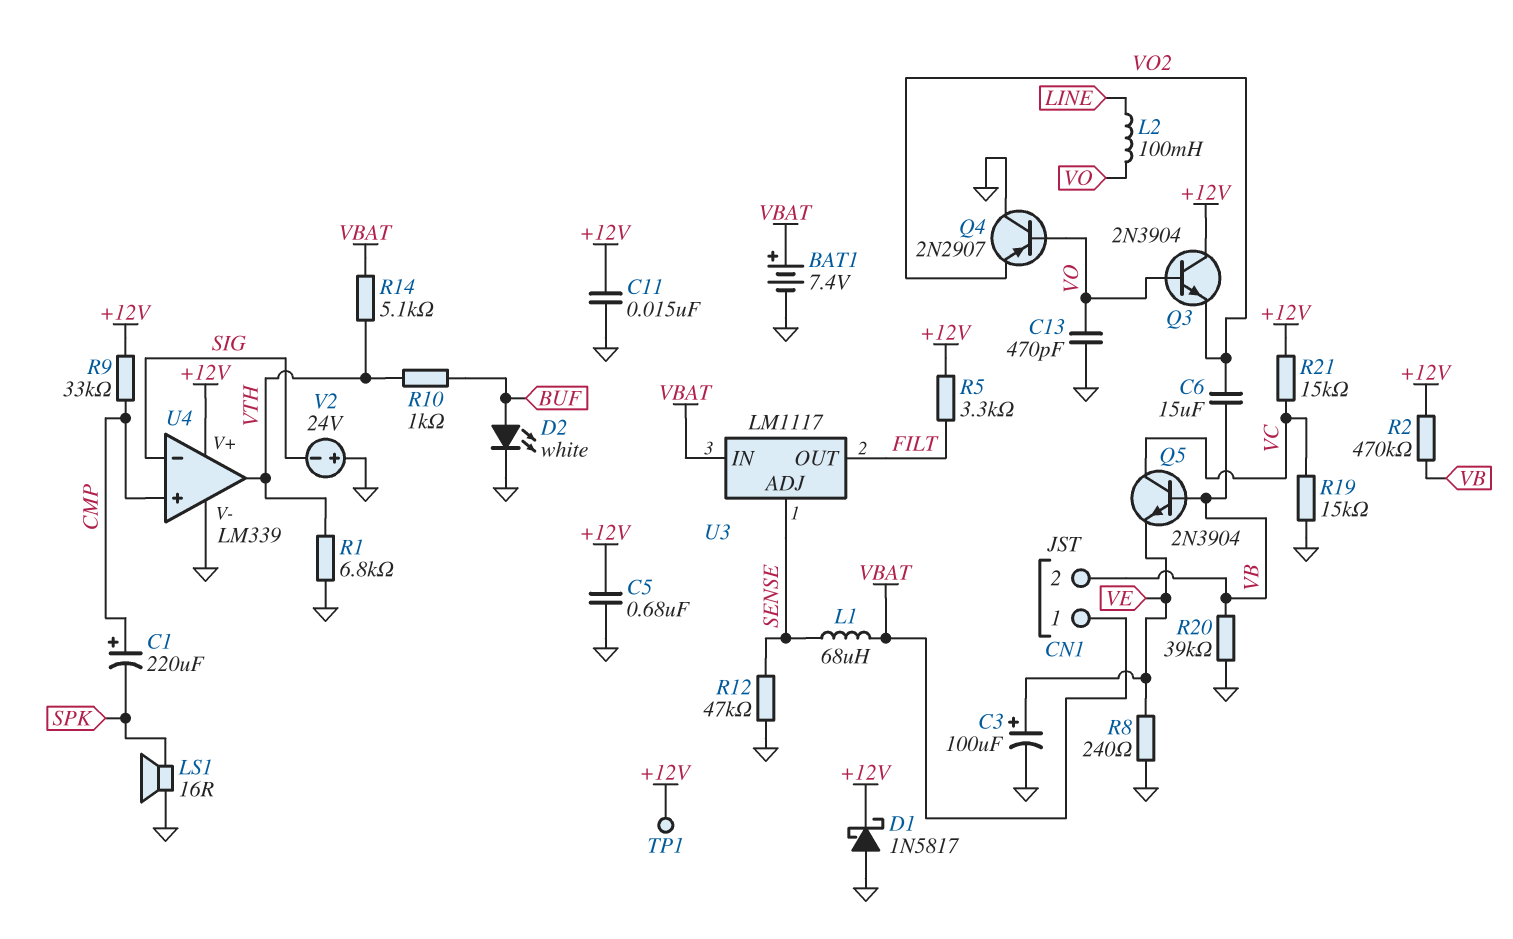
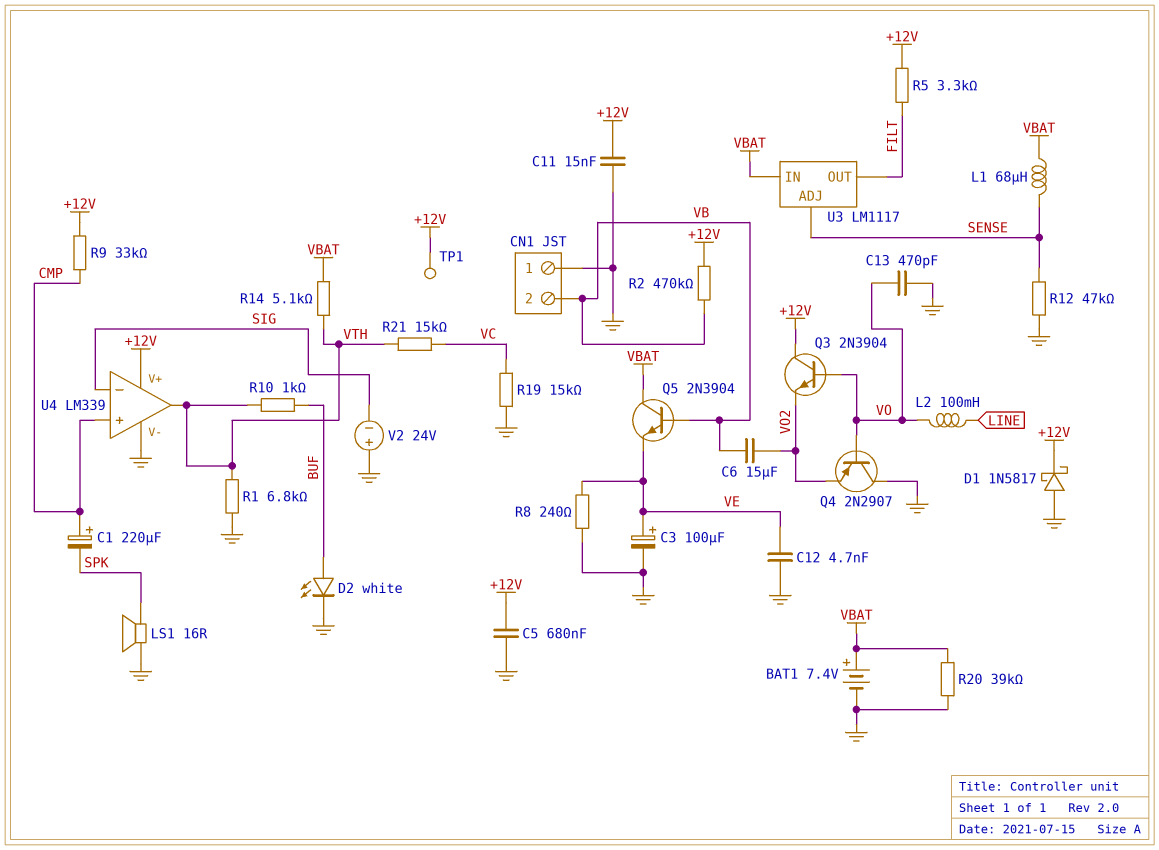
C12: none -> 4.7nF (GND, VE)
CN1 pin 1: VBAT -> GND
Q5: NPN 2N3904 (B VB, C VC, E VE) -> NPN 2N3904 (B VB, C VBAT, E VE)
R20: 39k (GND, VB) -> 39k (GND, VBAT)
R21: 15k (+12V, VC) -> 15k (VC, VTH)

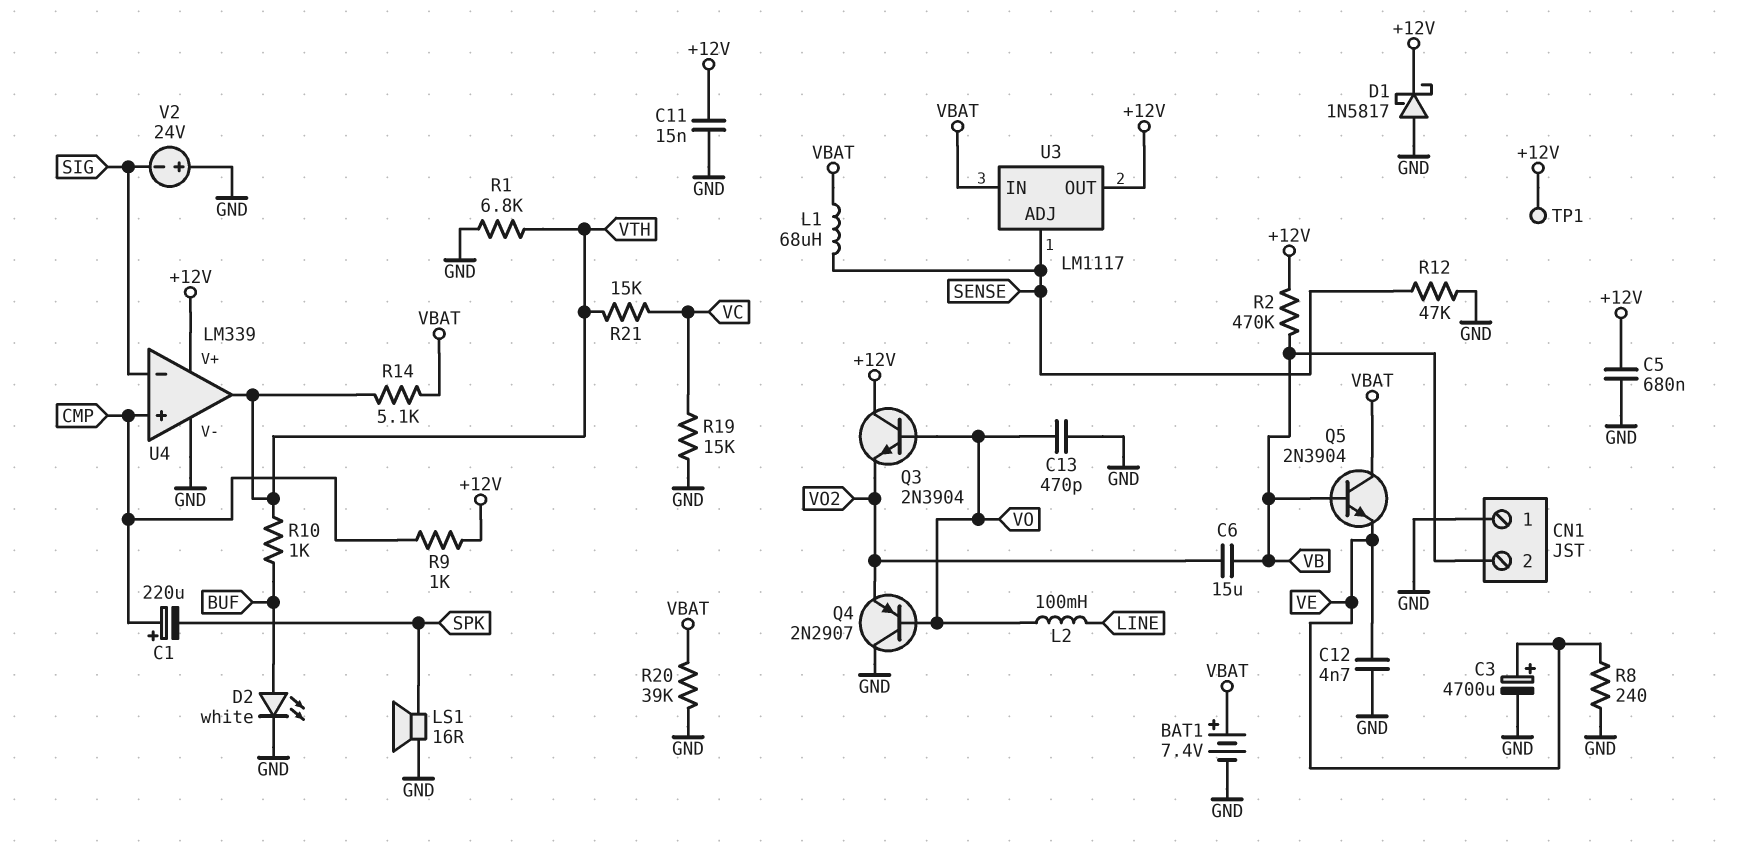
C3: 100uF (plus VE, minus GND) -> 4700uF (plus VE, minus GND)
R5: 3.3k (+12V, FILT) -> none
R9: 33k (+12V, CMP) -> 1k (+12V, CMP)
U3 pin OUT: FILT -> +12V

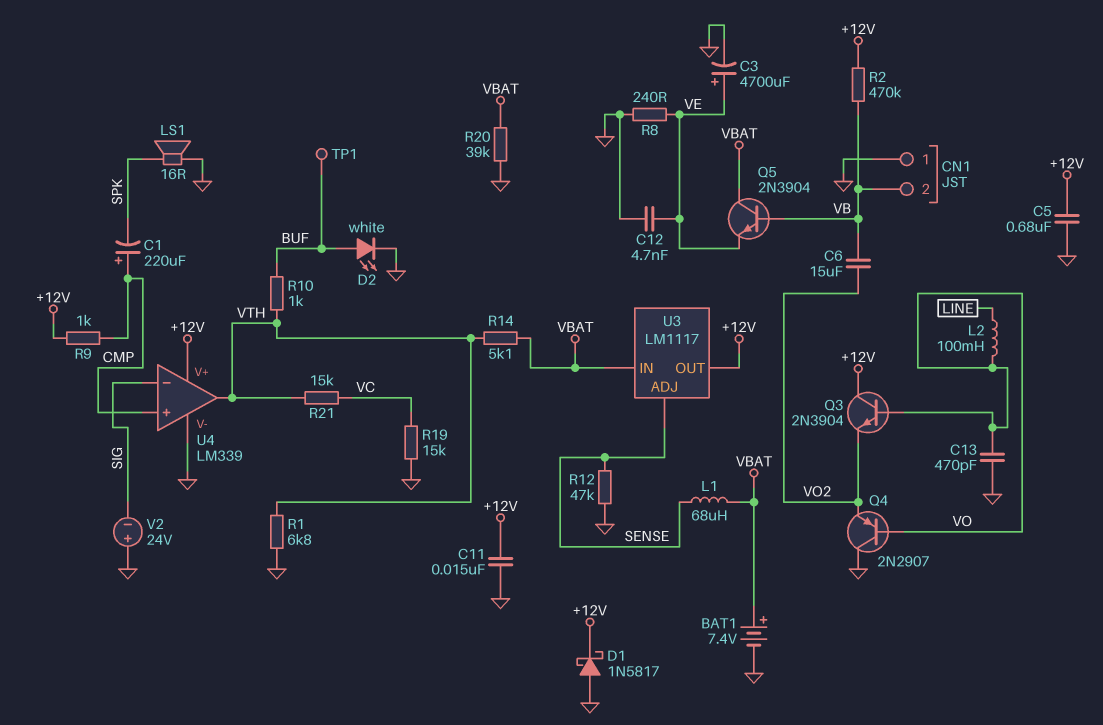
TP1: test point (+12V) -> test point (BUF)

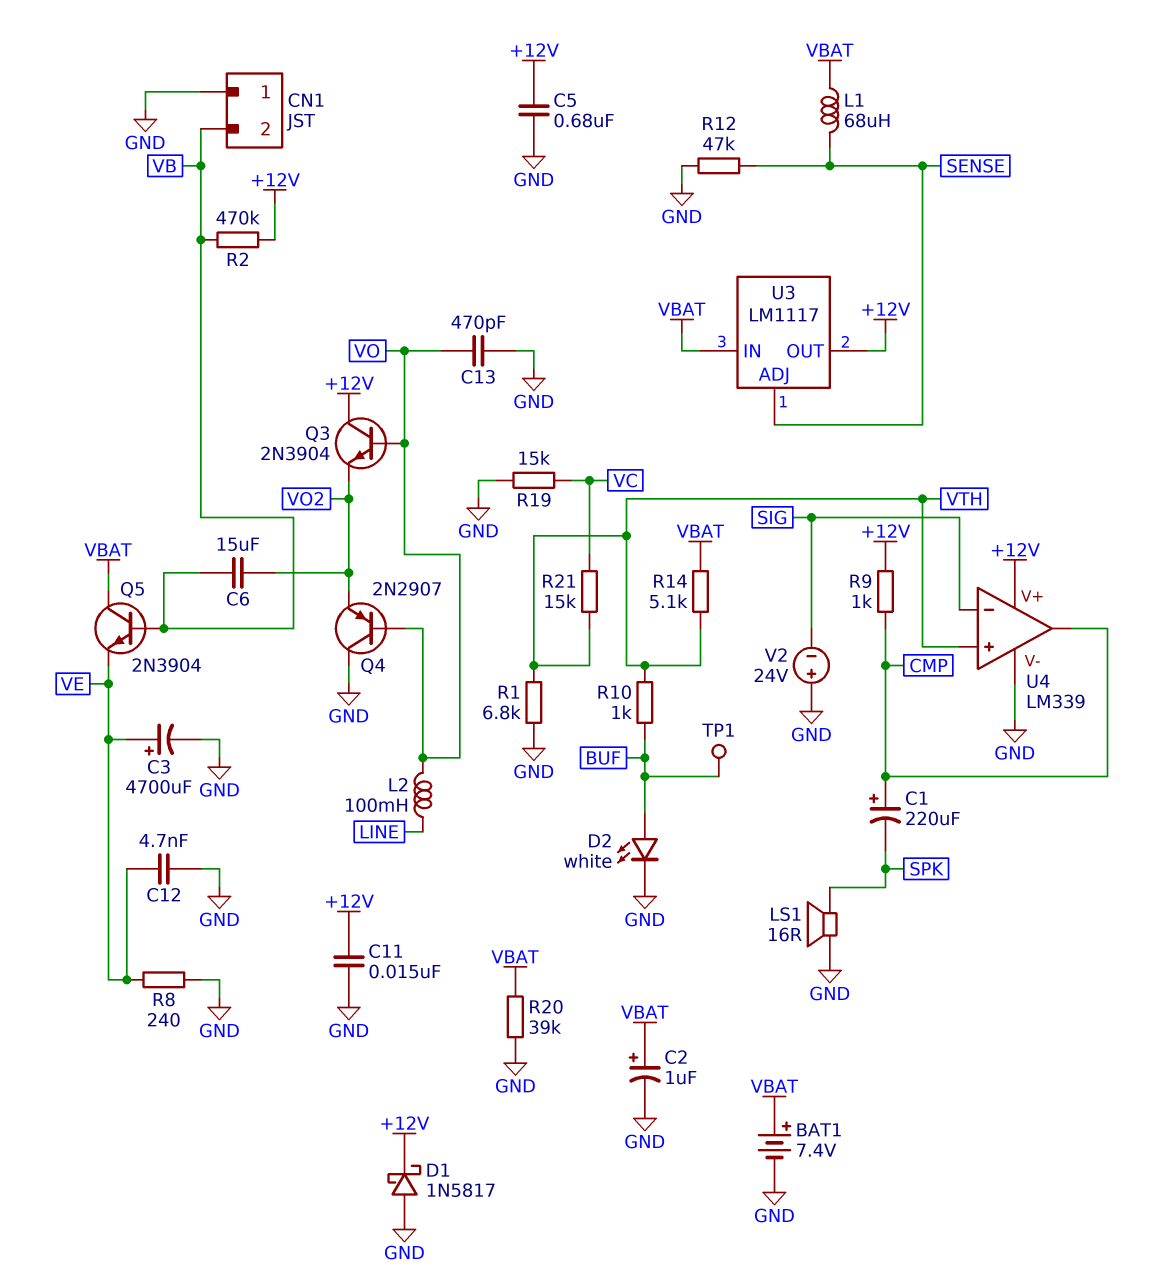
C2: none -> 1uF (plus VBAT, minus GND)
U4 pin in+: CMP -> VTH
U4 pin out: VTH -> CMP

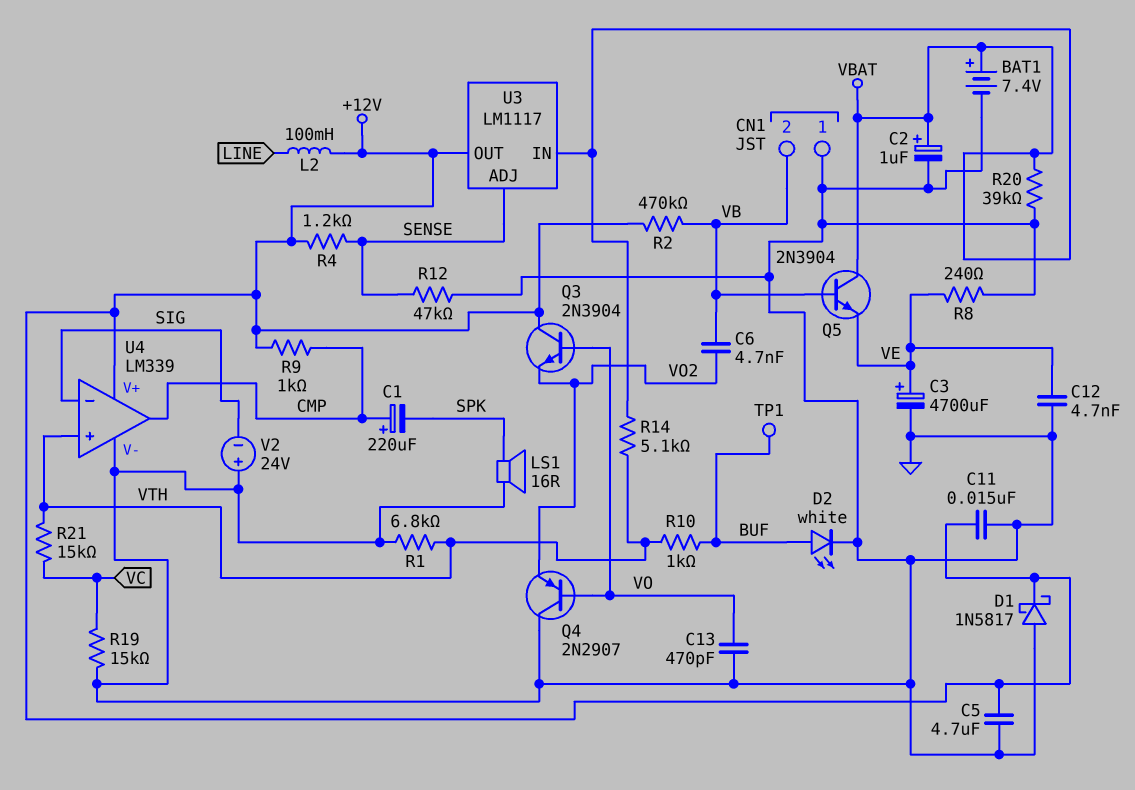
C5: 680nF (+12V, GND) -> 4.7uF (+12V, GND)
C6: 15uF (VB, VO2) -> 4.7nF (VB, VO2)
L1: 68uH (SENSE, VBAT) -> none
L2: 100mH (LINE, VO) -> 100mH (+12V, LINE)
R4: none -> 1.2k (+12V, SENSE)

